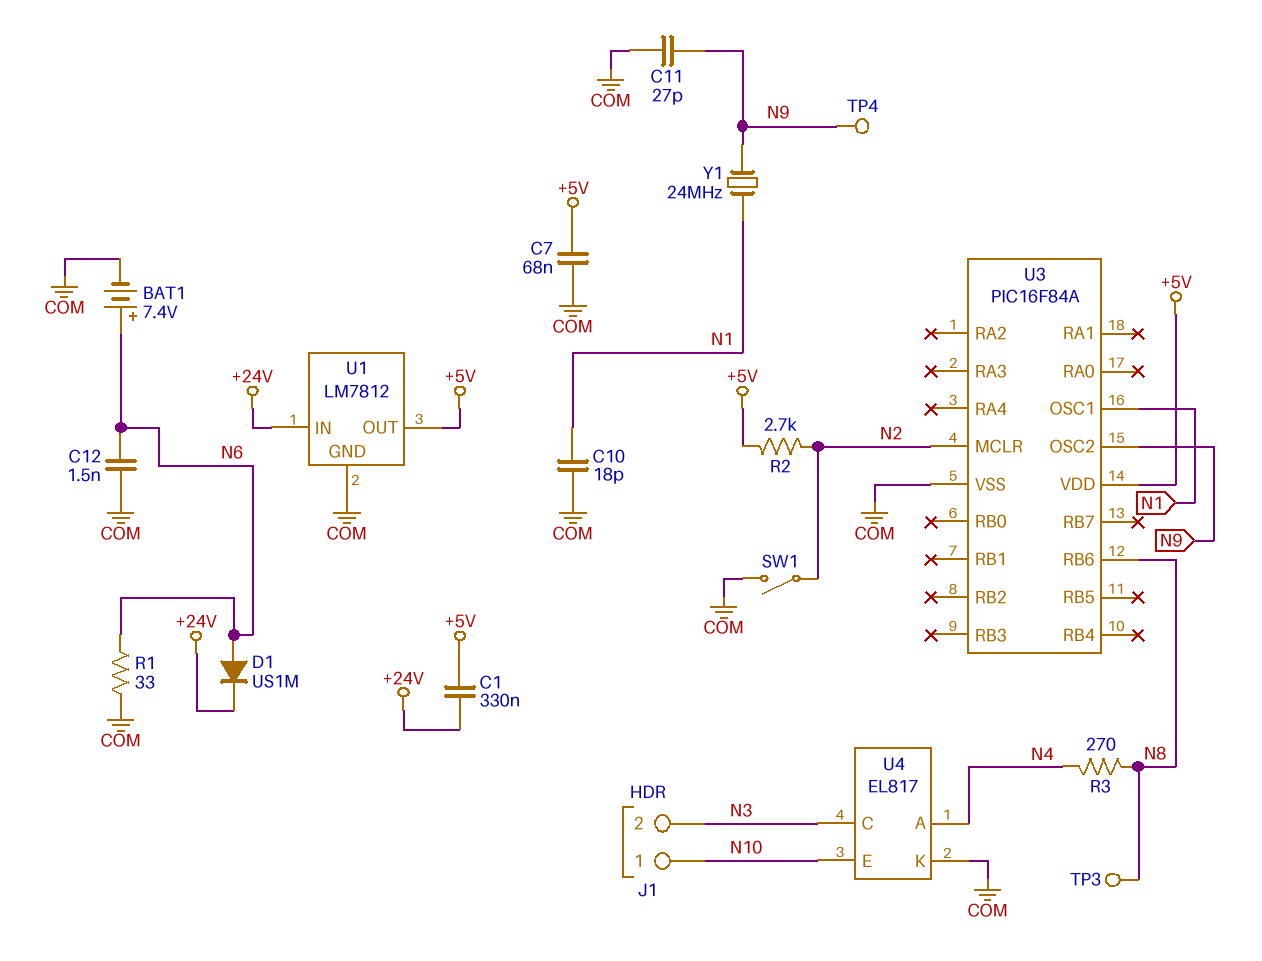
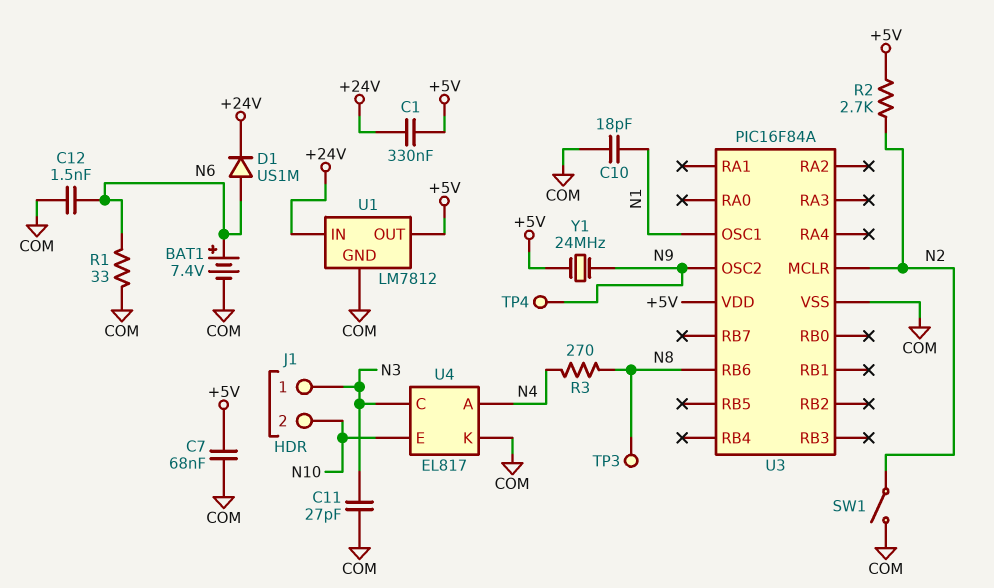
C11: 27pF (COM, N9) -> 27pF (COM, N3)
J1 pin 1: N10 -> N3
J1 pin 2: N3 -> N10
Y1: 24MHz (N1, N9) -> 24MHz (+5V, N9)

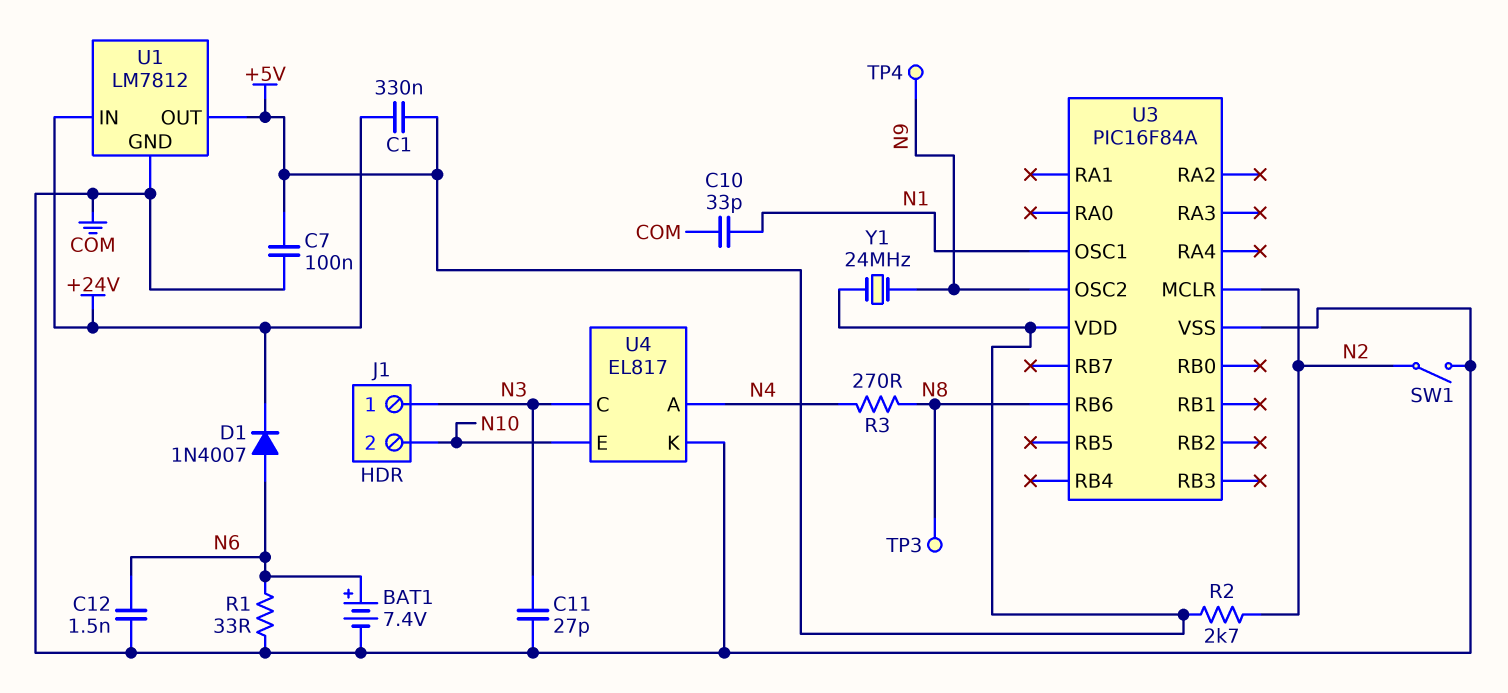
C7: 68nF (+5V, COM) -> 100nF (+5V, COM)
C10: 18pF (COM, N1) -> 33pF (COM, N1)
D1: diode US1M (A N6, K +24V) -> diode 1N4007 (A N6, K +24V)

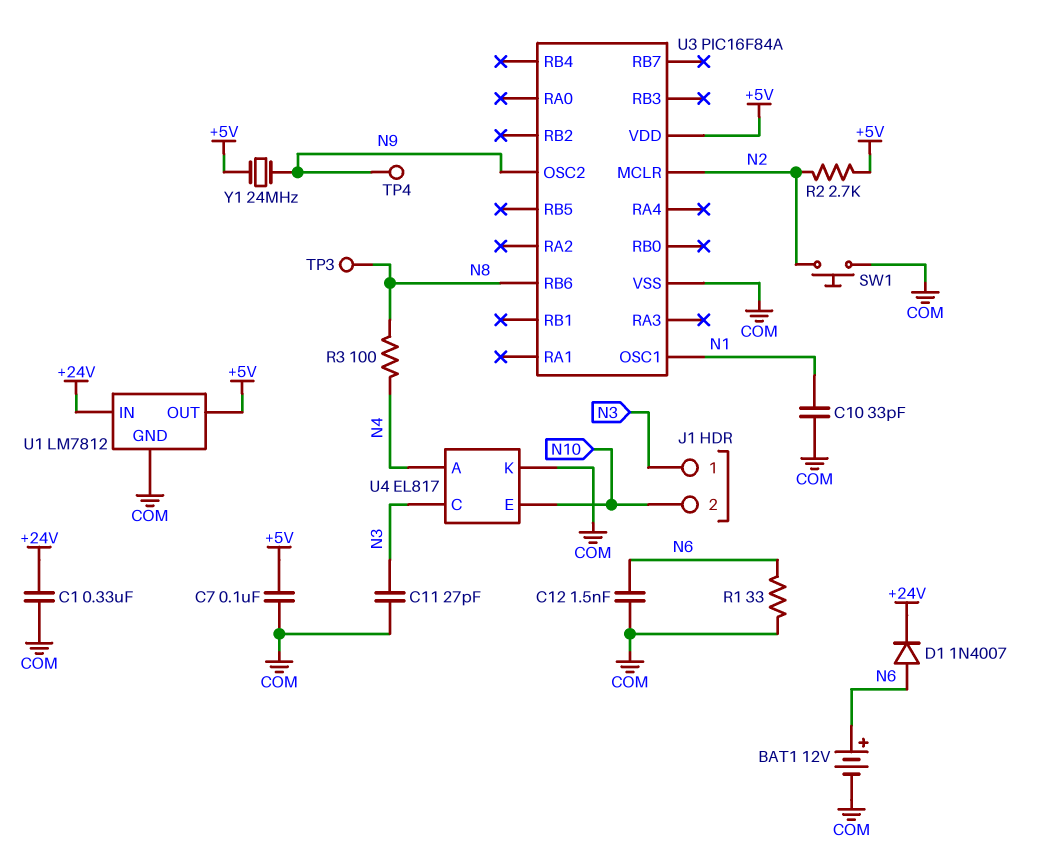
BAT1: 7.4V (plus N6, minus COM) -> 12V (plus N6, minus COM)
C1: 330nF (+5V, +24V) -> 330nF (+24V, COM)
R3: 270 (N4, N8) -> 100 (N4, N8)
SW1: switch (COM, N2) -> button (COM, N2)

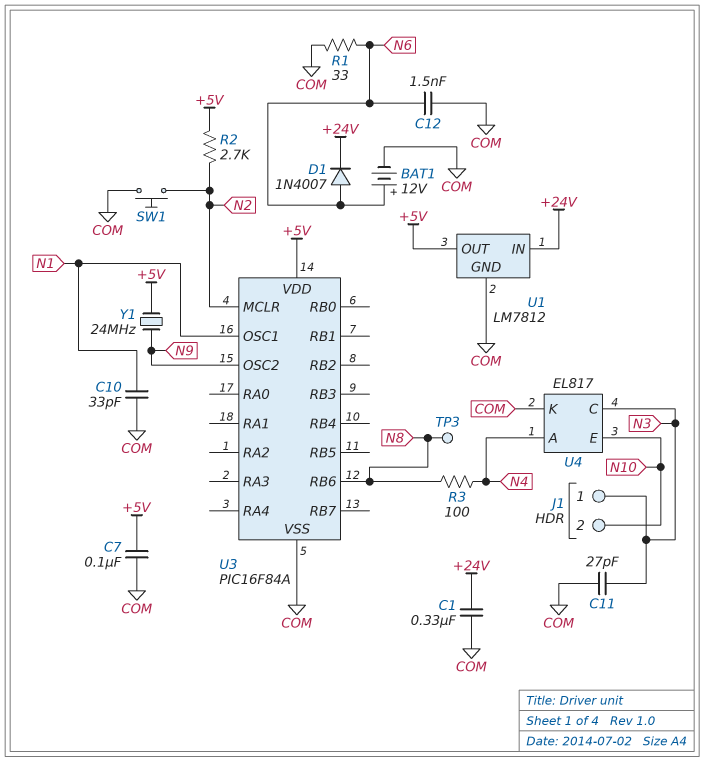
TP4: test point (N9) -> none

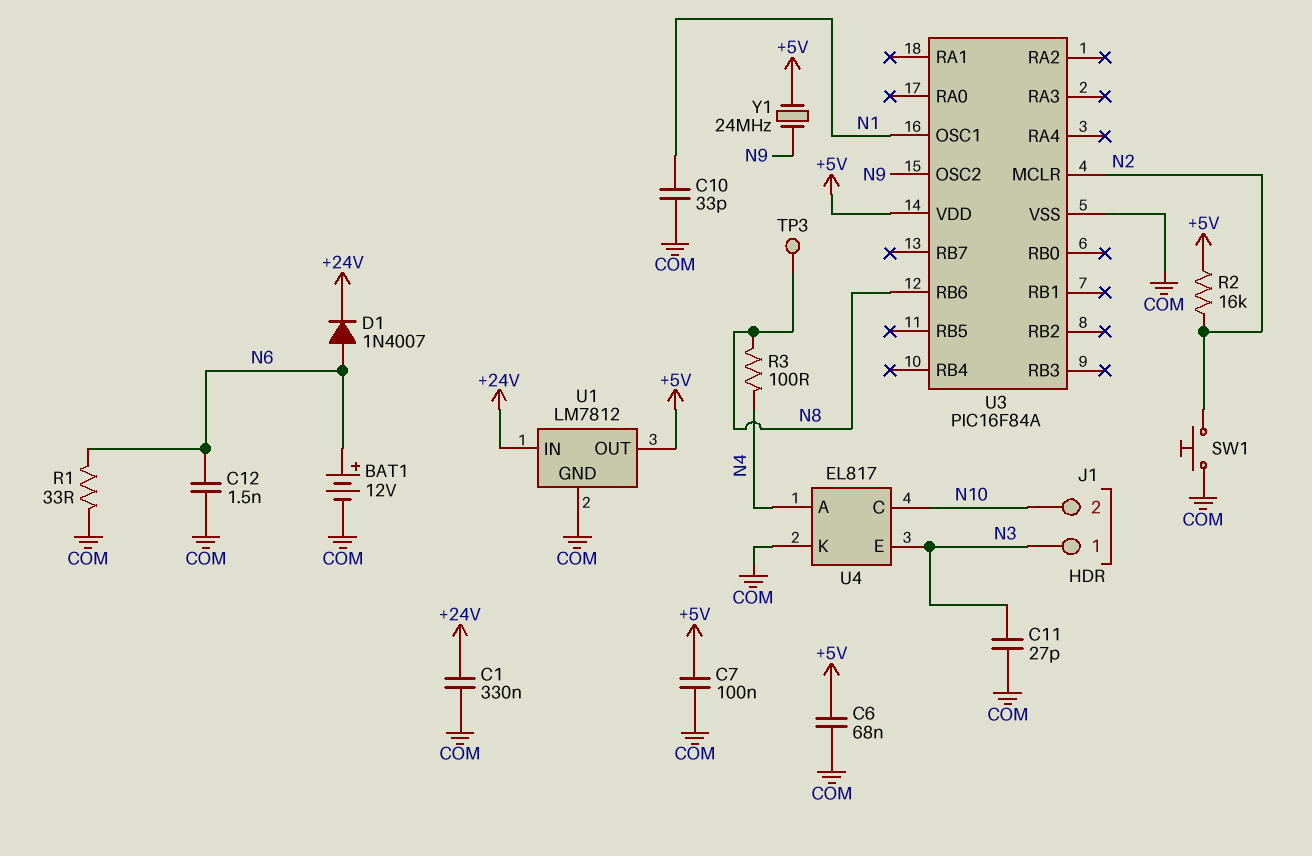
C6: none -> 68nF (+5V, COM)
R2: 2.7k (+5V, N2) -> 16k (+5V, N2)
U4 pin C: N3 -> N10
U4 pin E: N10 -> N3

